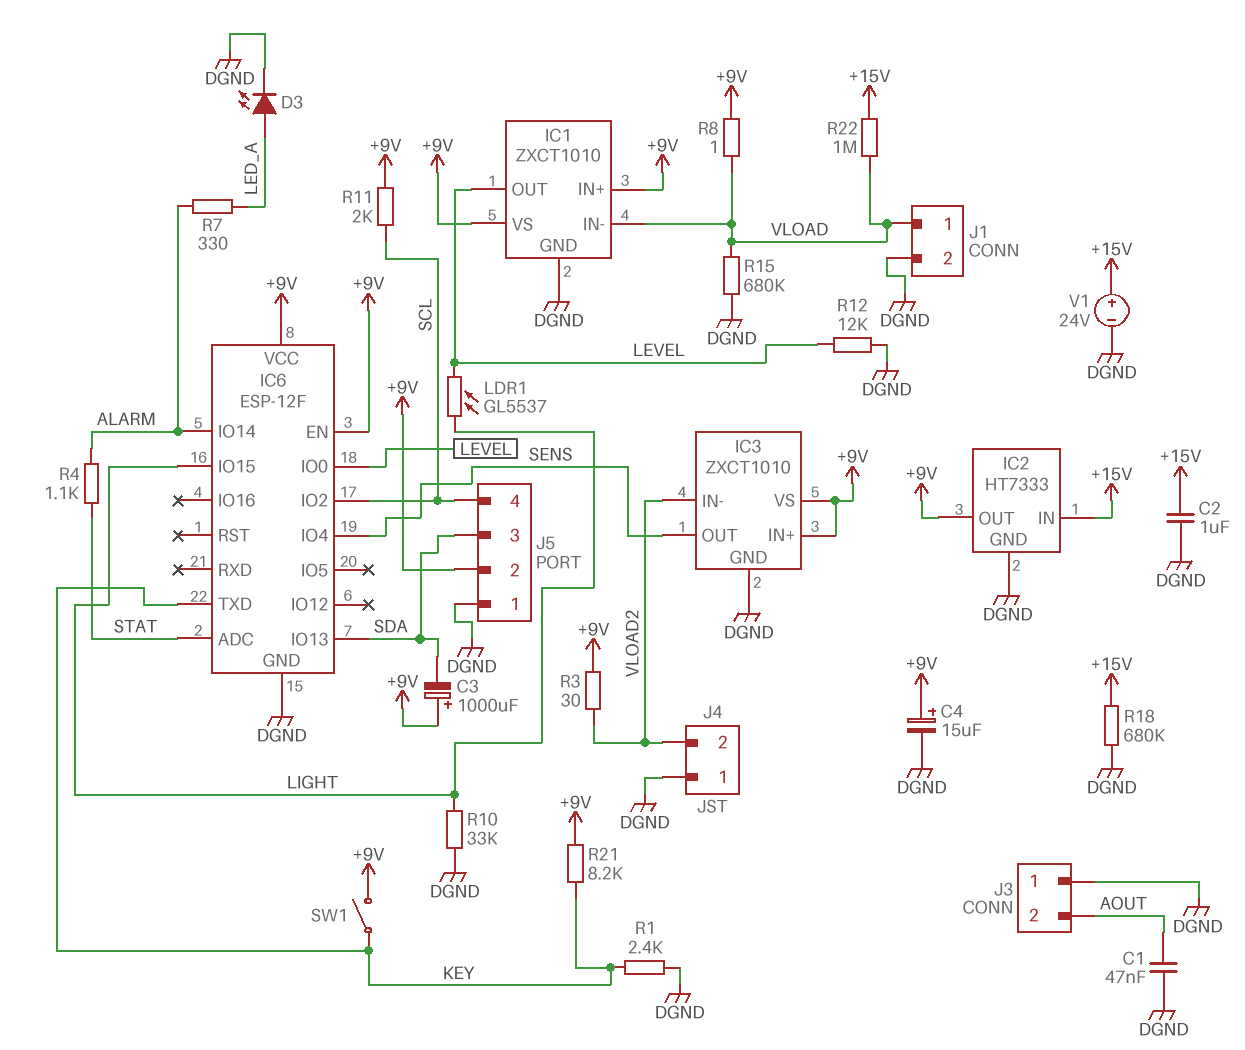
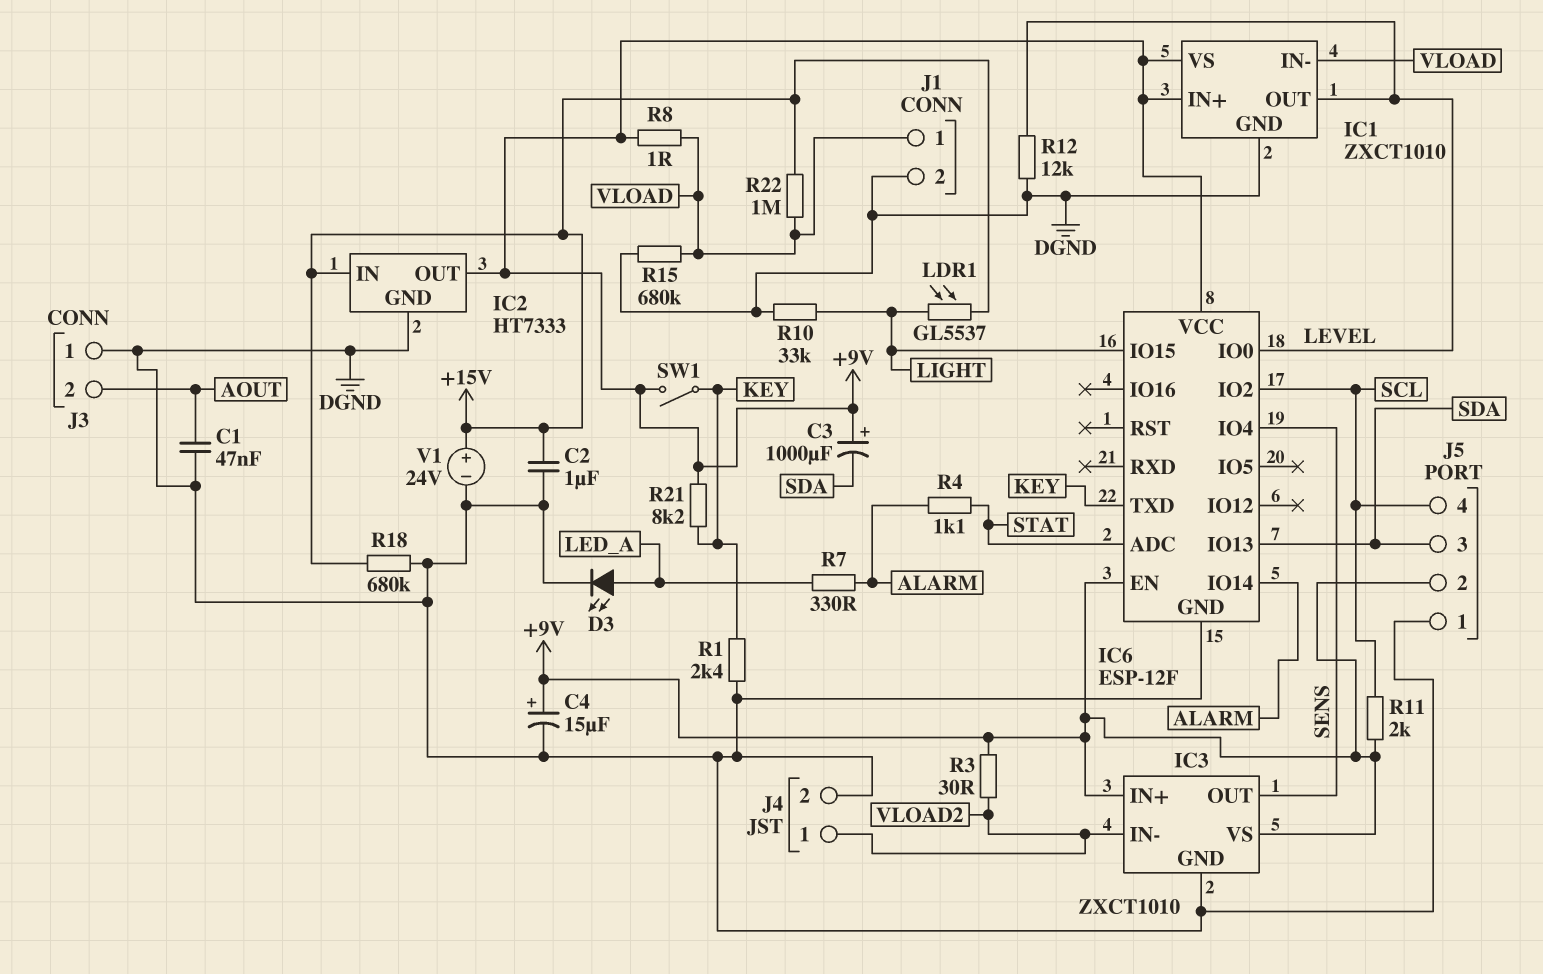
J4 pin 1: DGND -> VLOAD2
J4 pin 2: VLOAD2 -> DGND
LDR1: GL5537 (LEVEL, LIGHT) -> GL5537 (+15V, LIGHT)

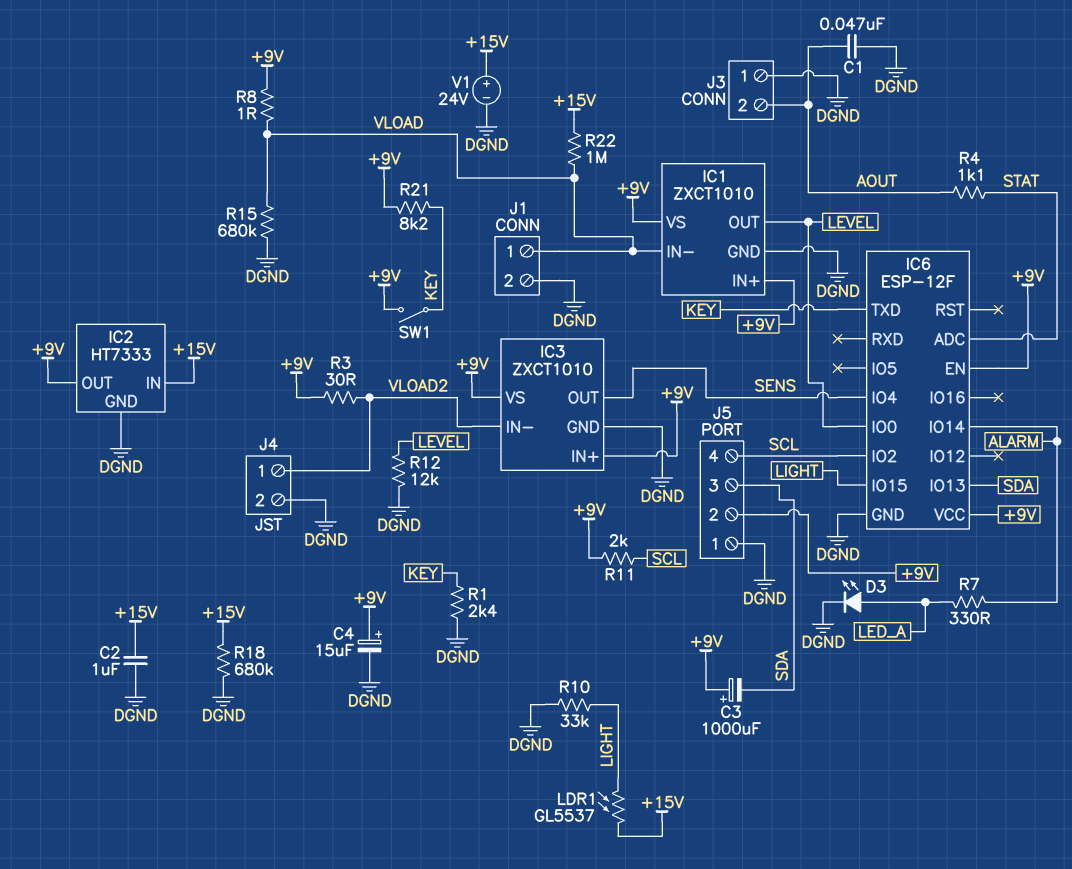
R4: 1.1k (ALARM, STAT) -> 1.1k (AOUT, STAT)

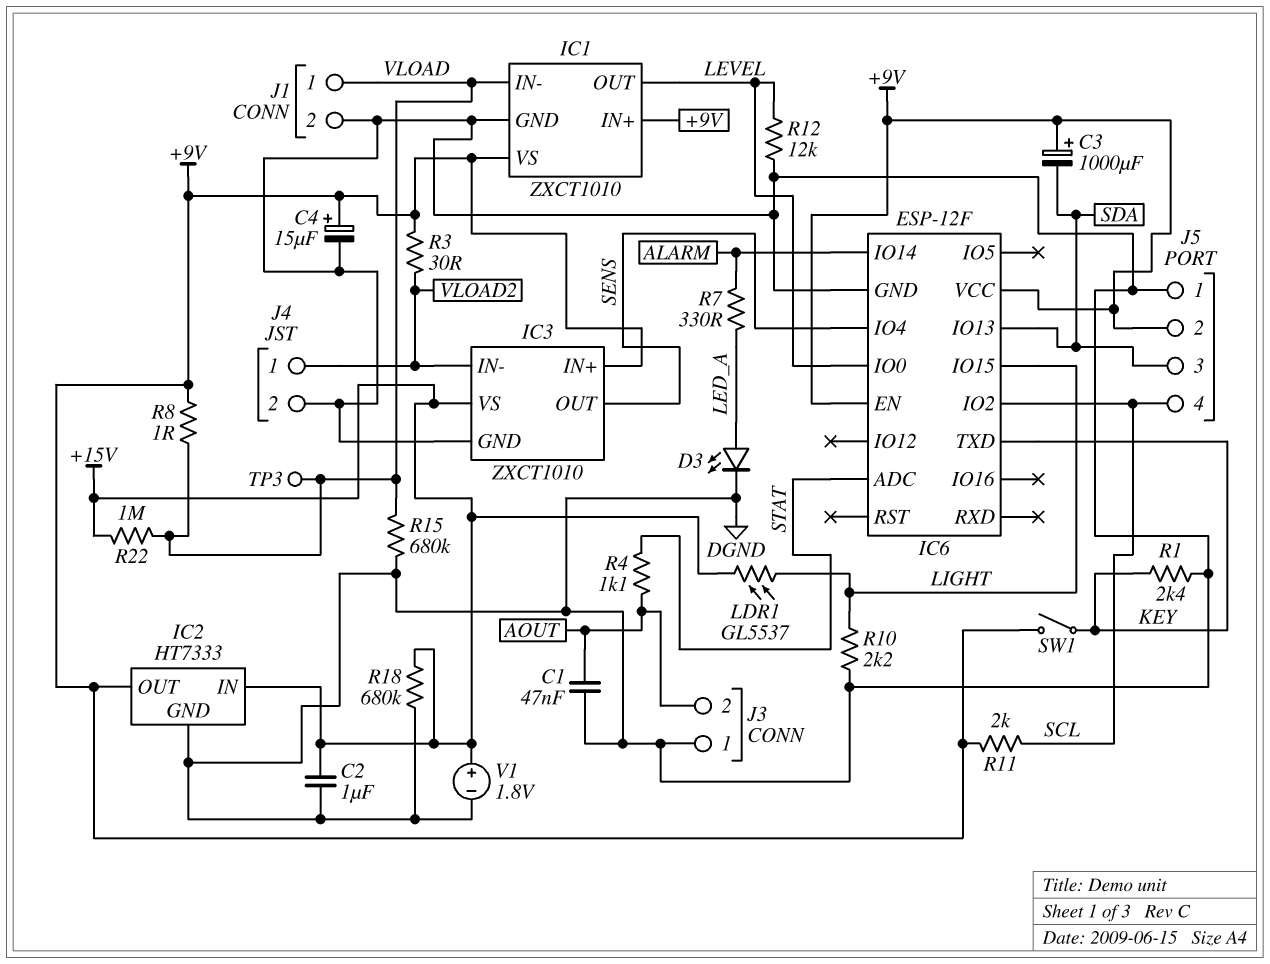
IC3 pin VS: +9V -> +15V
R10: 33k (DGND, LIGHT) -> 2.2k (DGND, LIGHT)
R21: 8.2k (+9V, KEY) -> none
TP3: none -> test point (VLOAD)
V1: 24V (plus +15V, minus DGND) -> 1.8V (plus +15V, minus DGND)

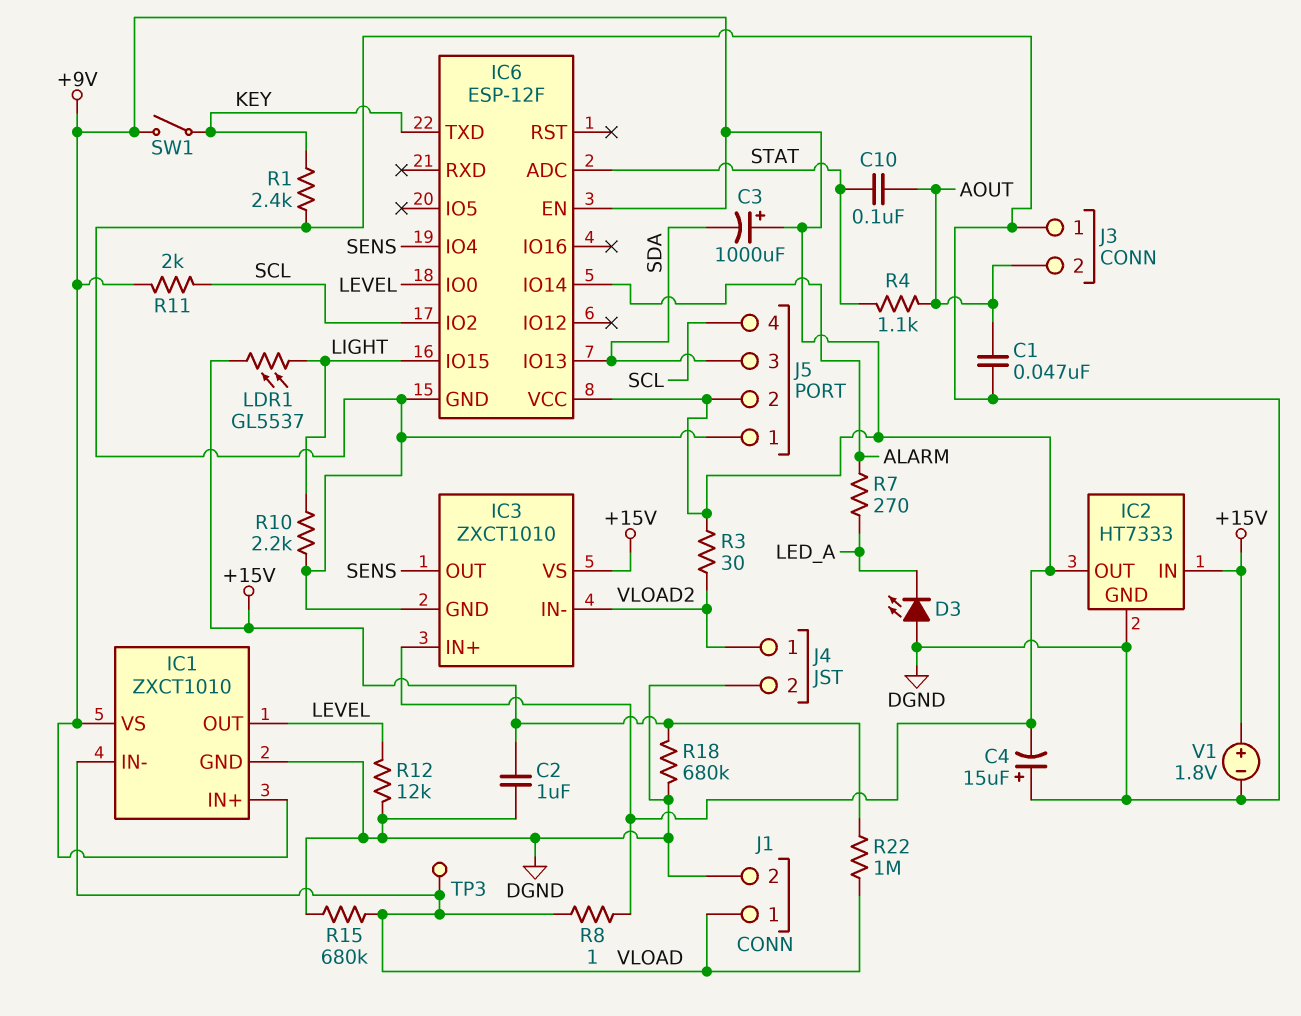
C4: 15uF (plus +9V, minus DGND) -> 15uF (plus DGND, minus +9V)
C10: none -> 100nF (AOUT, STAT)
D3: LED (A LED_A, K DGND) -> LED (A DGND, K LED_A)
R7: 330 (ALARM, LED_A) -> 270 (ALARM, LED_A)

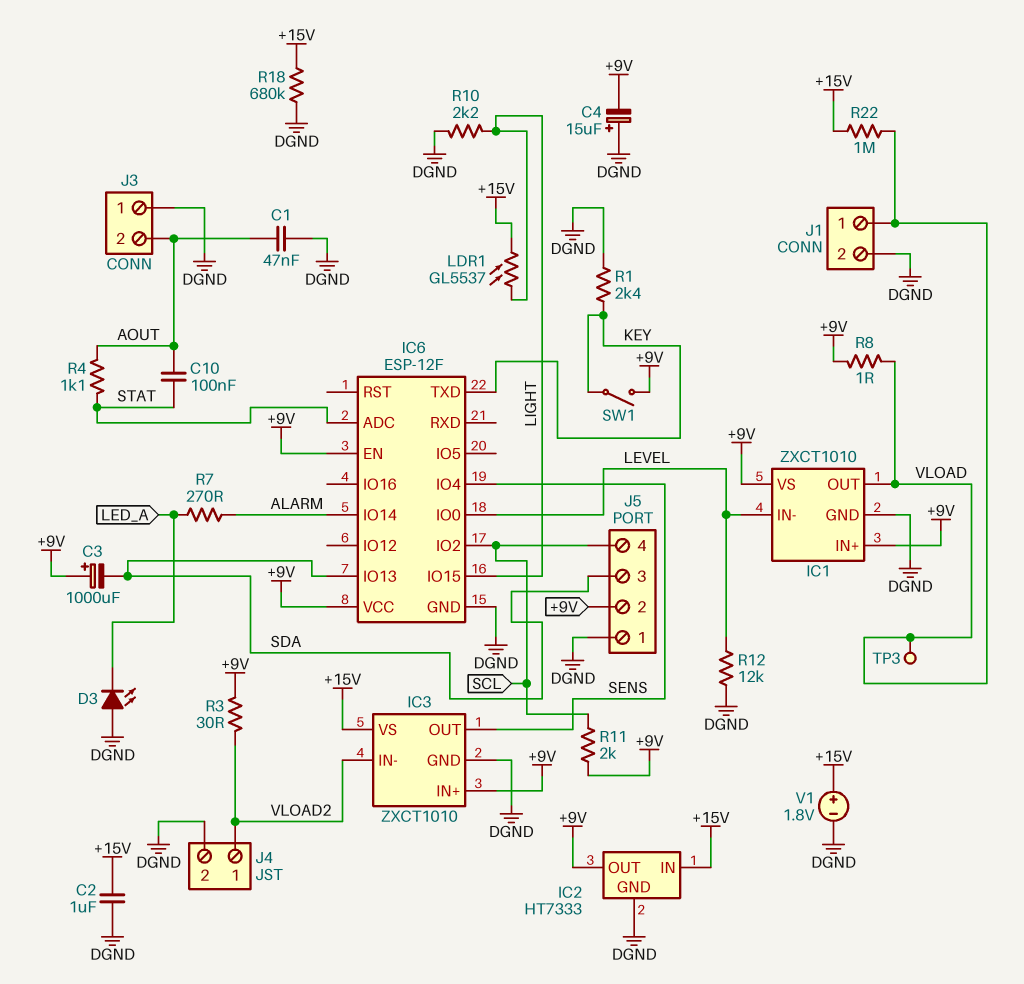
IC1 pin IN-: VLOAD -> LEVEL
IC1 pin OUT: LEVEL -> VLOAD
R15: 680k (DGND, VLOAD) -> none

